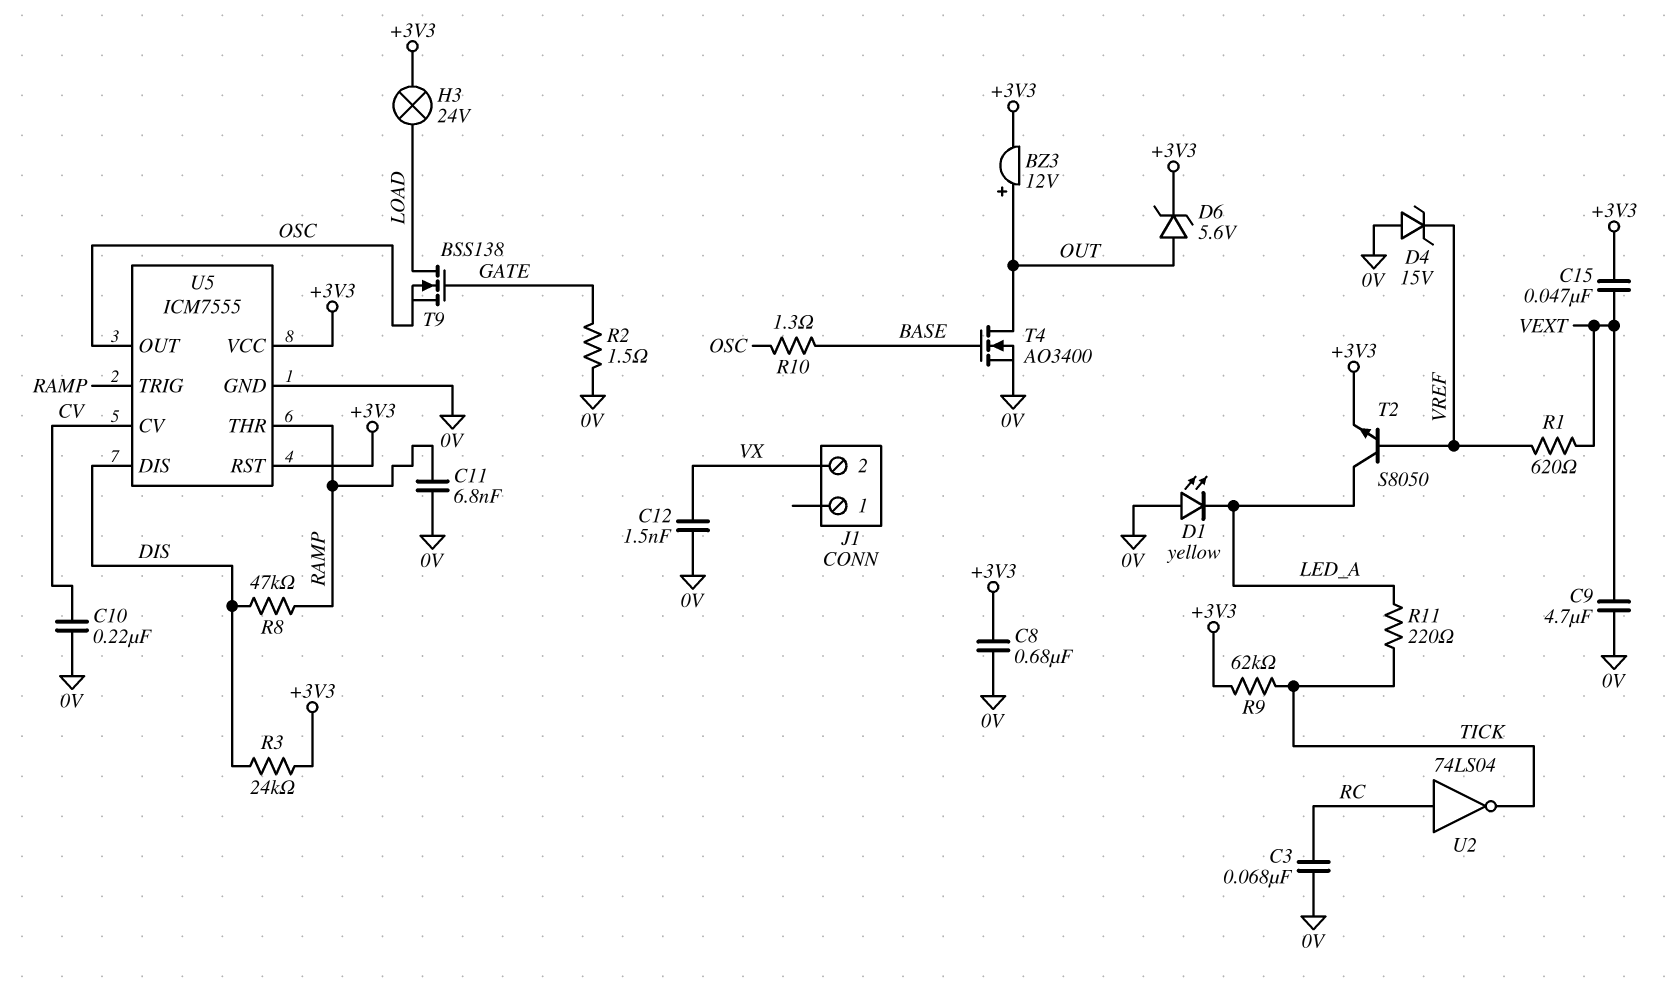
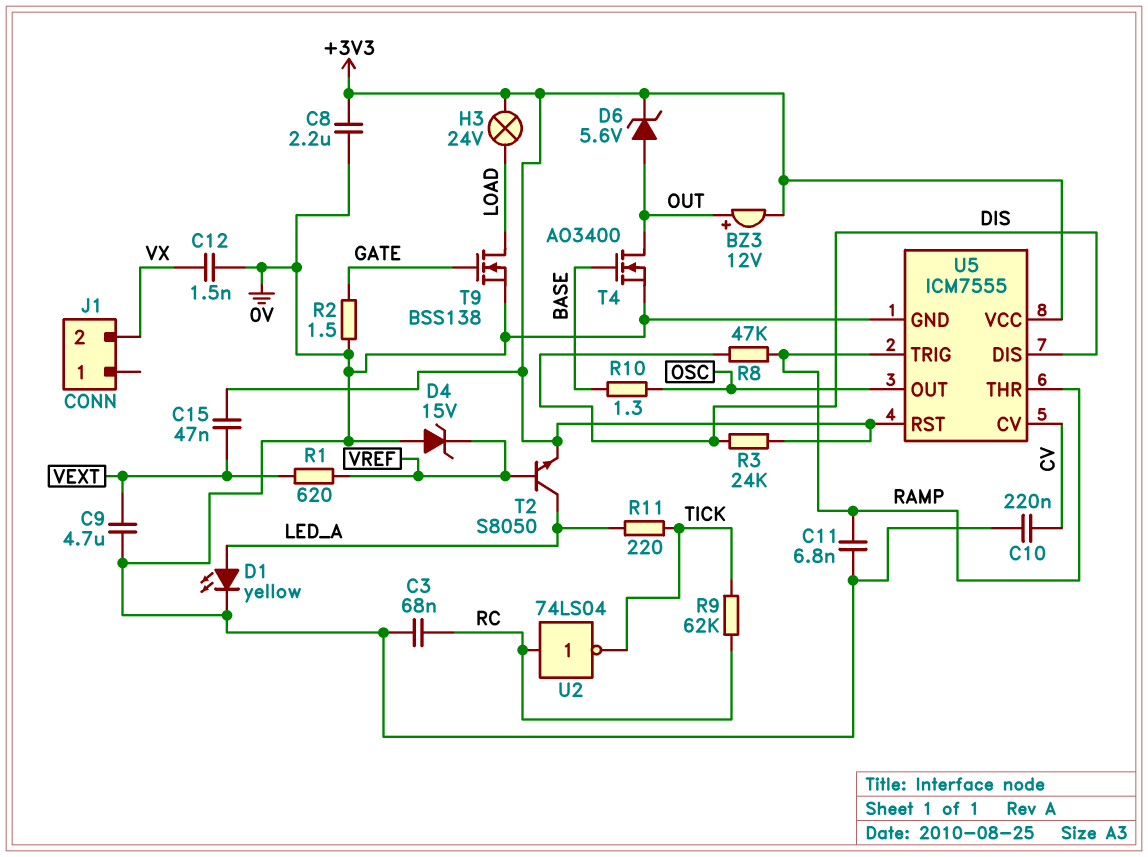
C8: 680nF (+3V3, 0V) -> 2.2uF (+3V3, 0V)
D1: LED yellow (A 0V, K LED_A) -> LED yellow (A LED_A, K 0V)
R9: 62k (+3V3, TICK) -> 62k (RC, TICK)
T9: NMOS BSS138 (G GATE, D LOAD, S OSC) -> NMOS BSS138 (G GATE, D LOAD, S 0V)

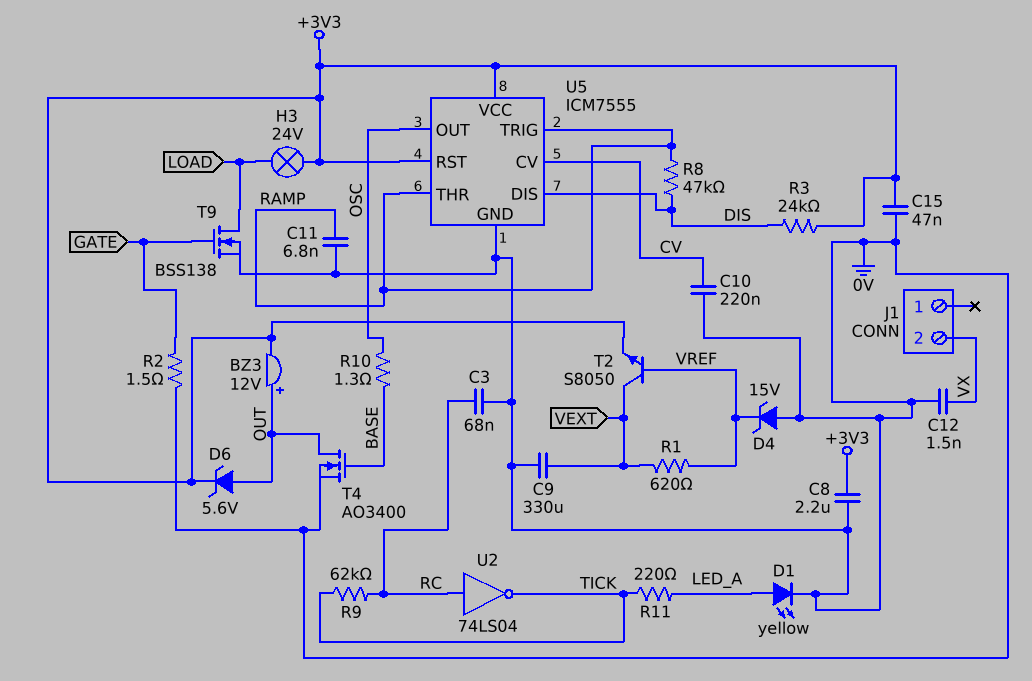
C9: 4.7uF (0V, VEXT) -> 330uF (0V, VEXT)
C15: 47nF (+3V3, VEXT) -> 47nF (+3V3, 0V)
T2: NPN S8050 (B VREF, C LED_A, E +3V3) -> NPN S8050 (B VREF, C VEXT, E +3V3)

